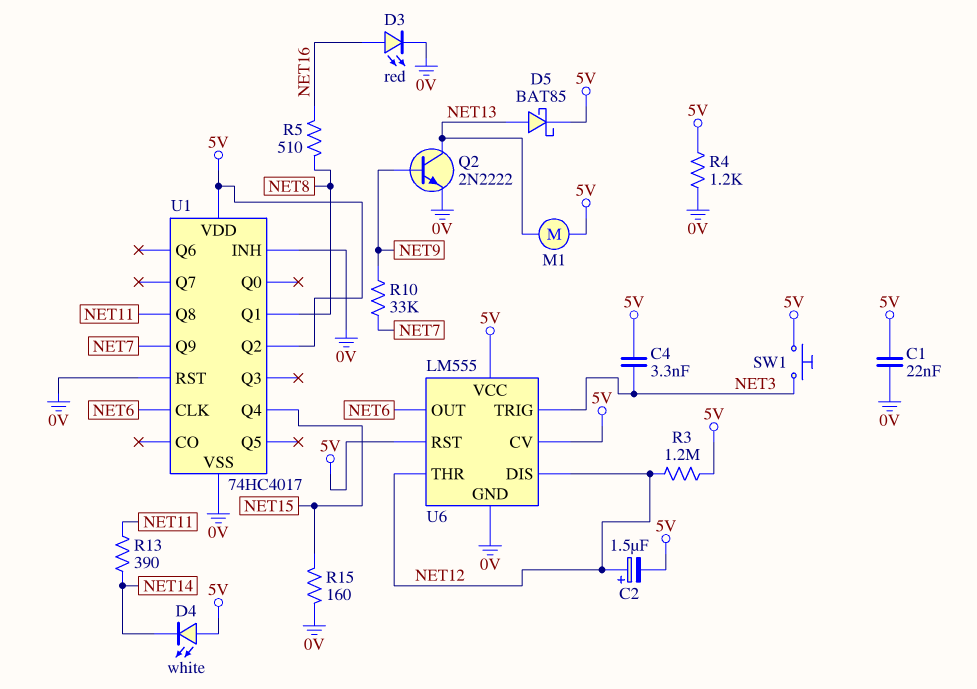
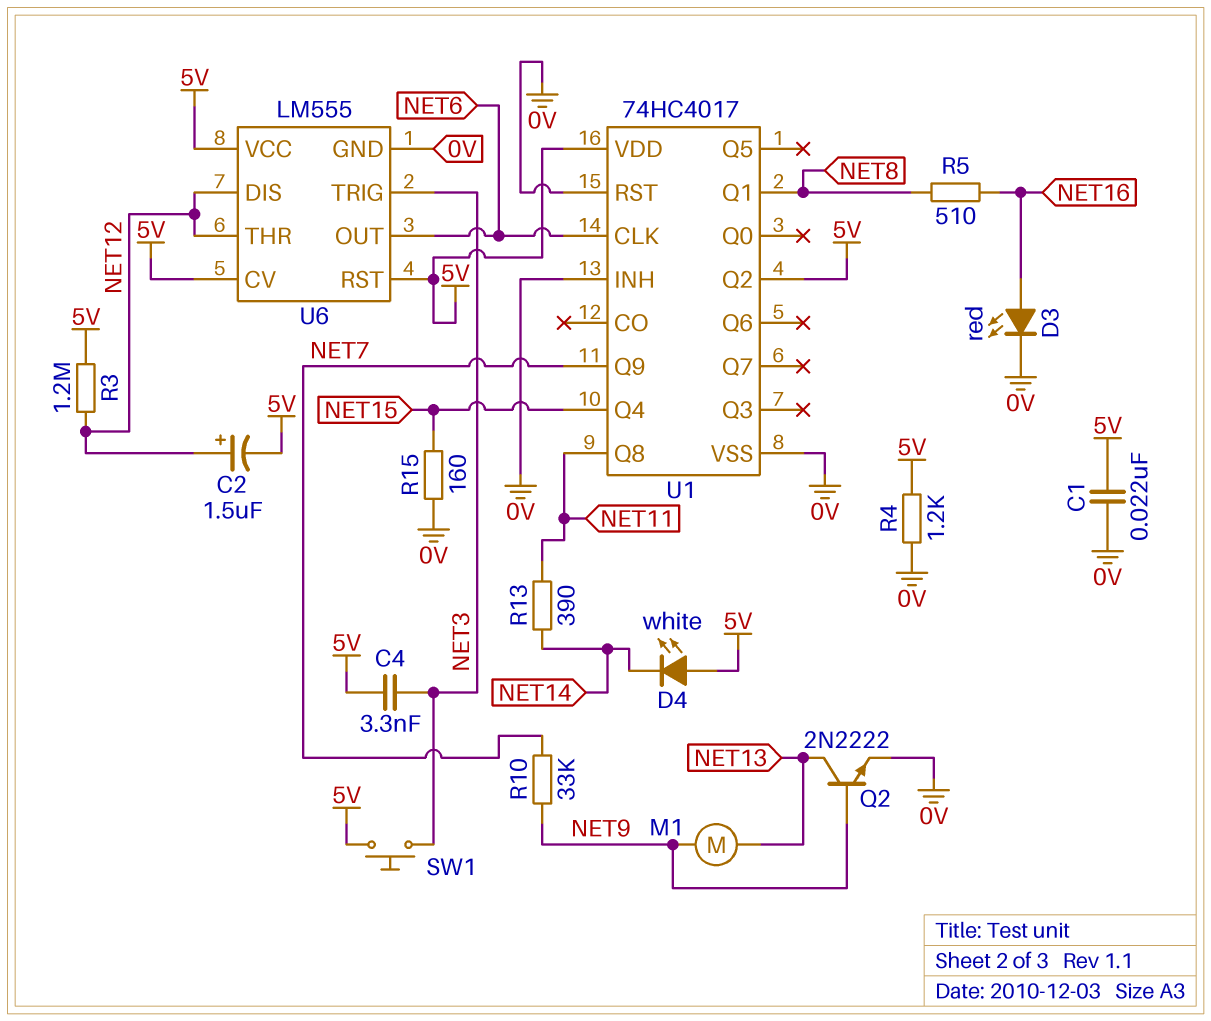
D5: schottky BAT85 (A NET13, K 5V) -> none
M1: motor (5V, NET13) -> motor (NET9, NET13)

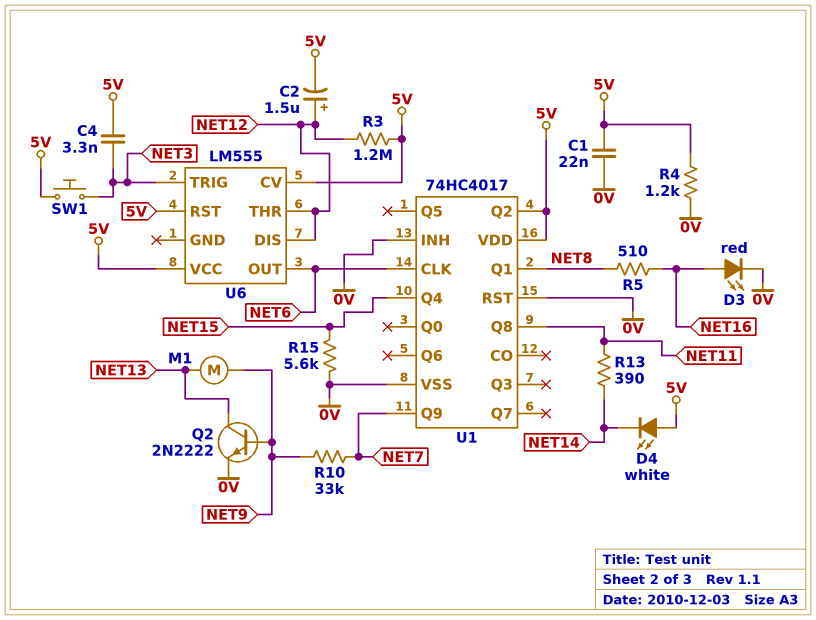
R15: 160 (0V, NET15) -> 5.6k (0V, NET15)
U6 pin GND: 0V -> none

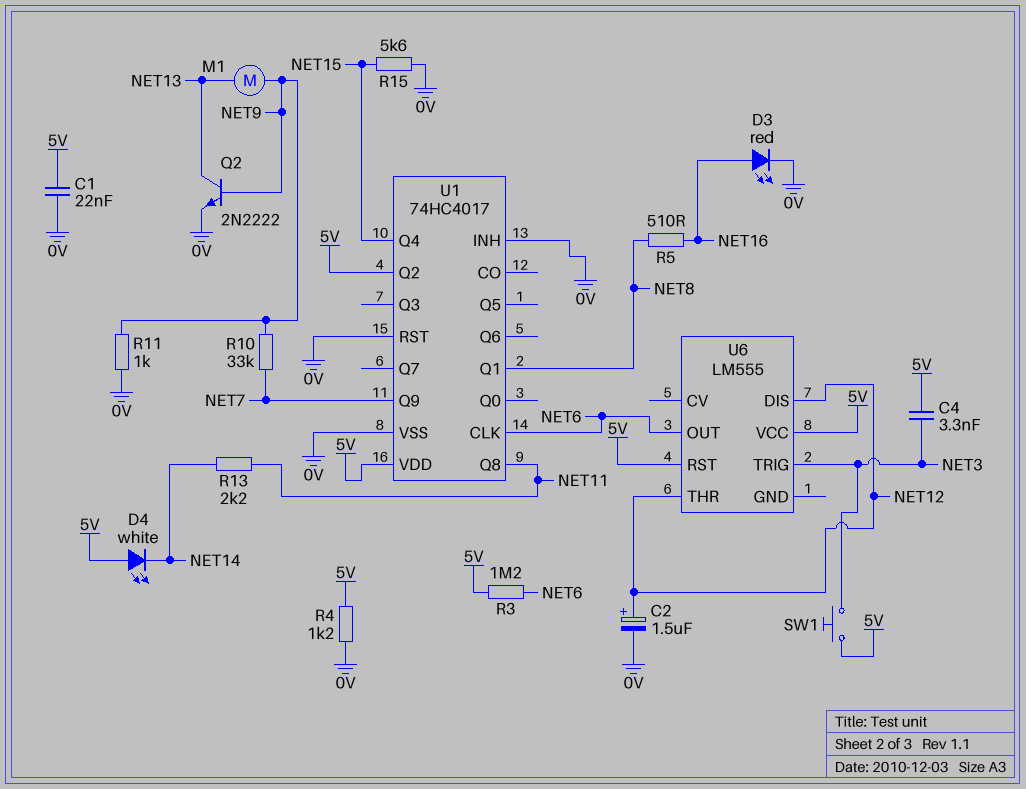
C2: 1.5uF (plus NET12, minus 5V) -> 1.5uF (plus NET12, minus 0V)
R3: 1.2M (5V, NET12) -> 1.2M (5V, NET6)
R11: none -> 1k (0V, NET9)
R13: 390 (NET11, NET14) -> 2.2k (NET11, NET14)
U6 pin CV: 5V -> none

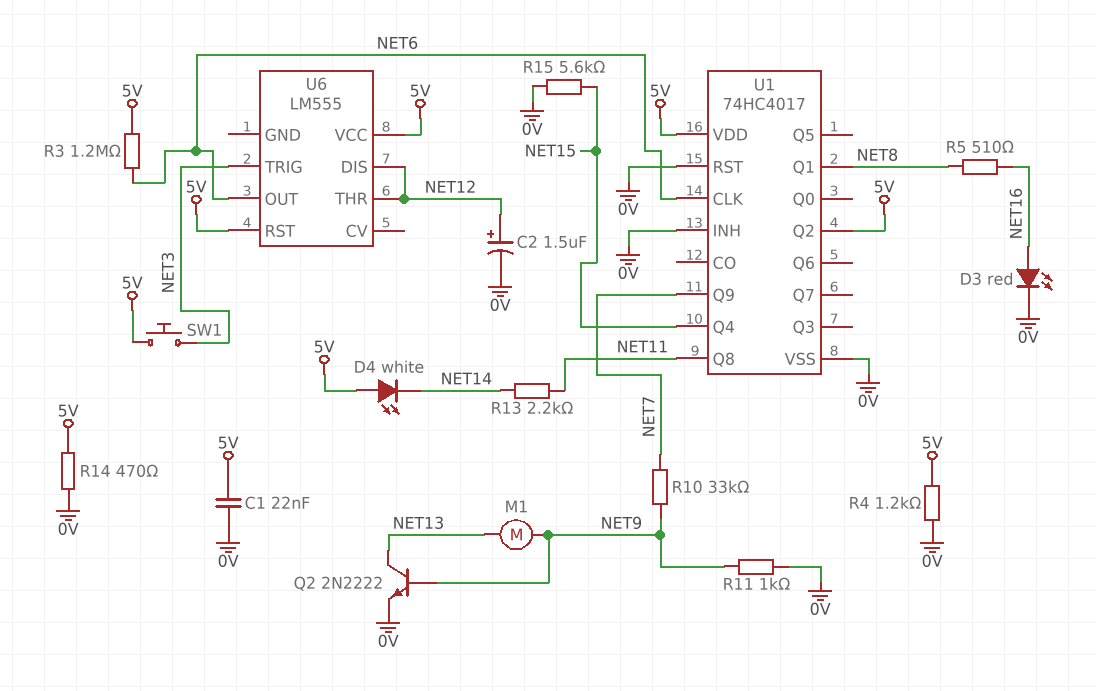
C4: 3.3nF (5V, NET3) -> none
R14: none -> 470 (0V, 5V)

